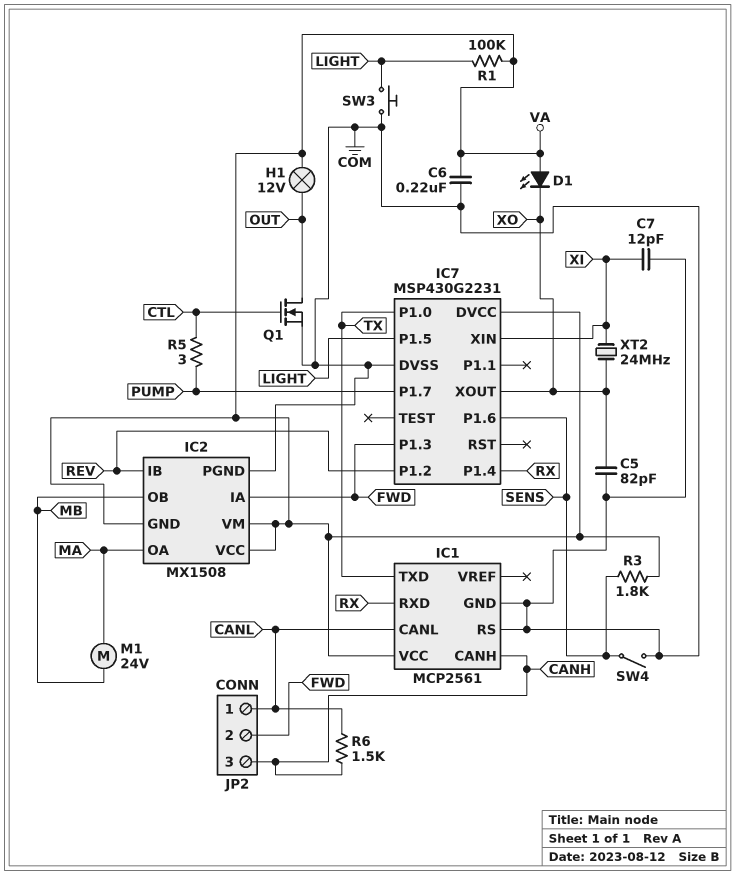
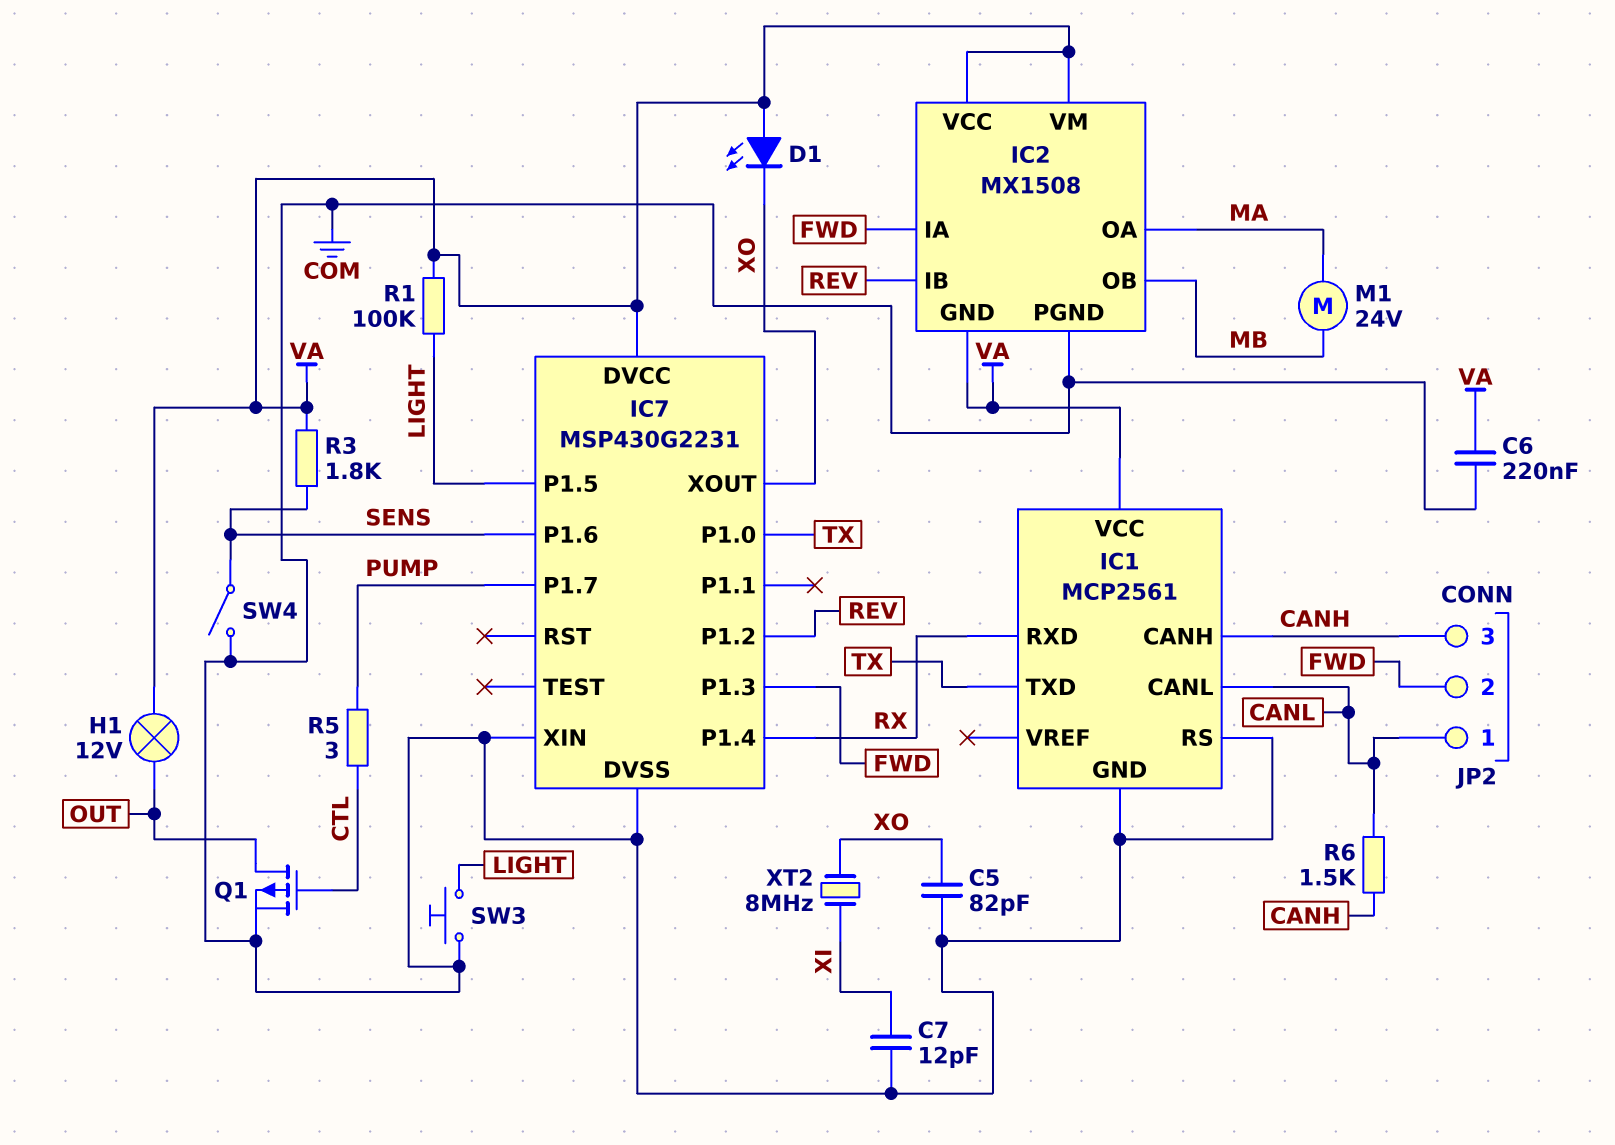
IC7 pin XIN: XI -> COM
Q1: NMOS (G CTL, D OUT, S COM) -> PMOS (G CTL, D OUT, S COM)
XT2: 24MHz (XI, XO) -> 8MHz (XI, XO)

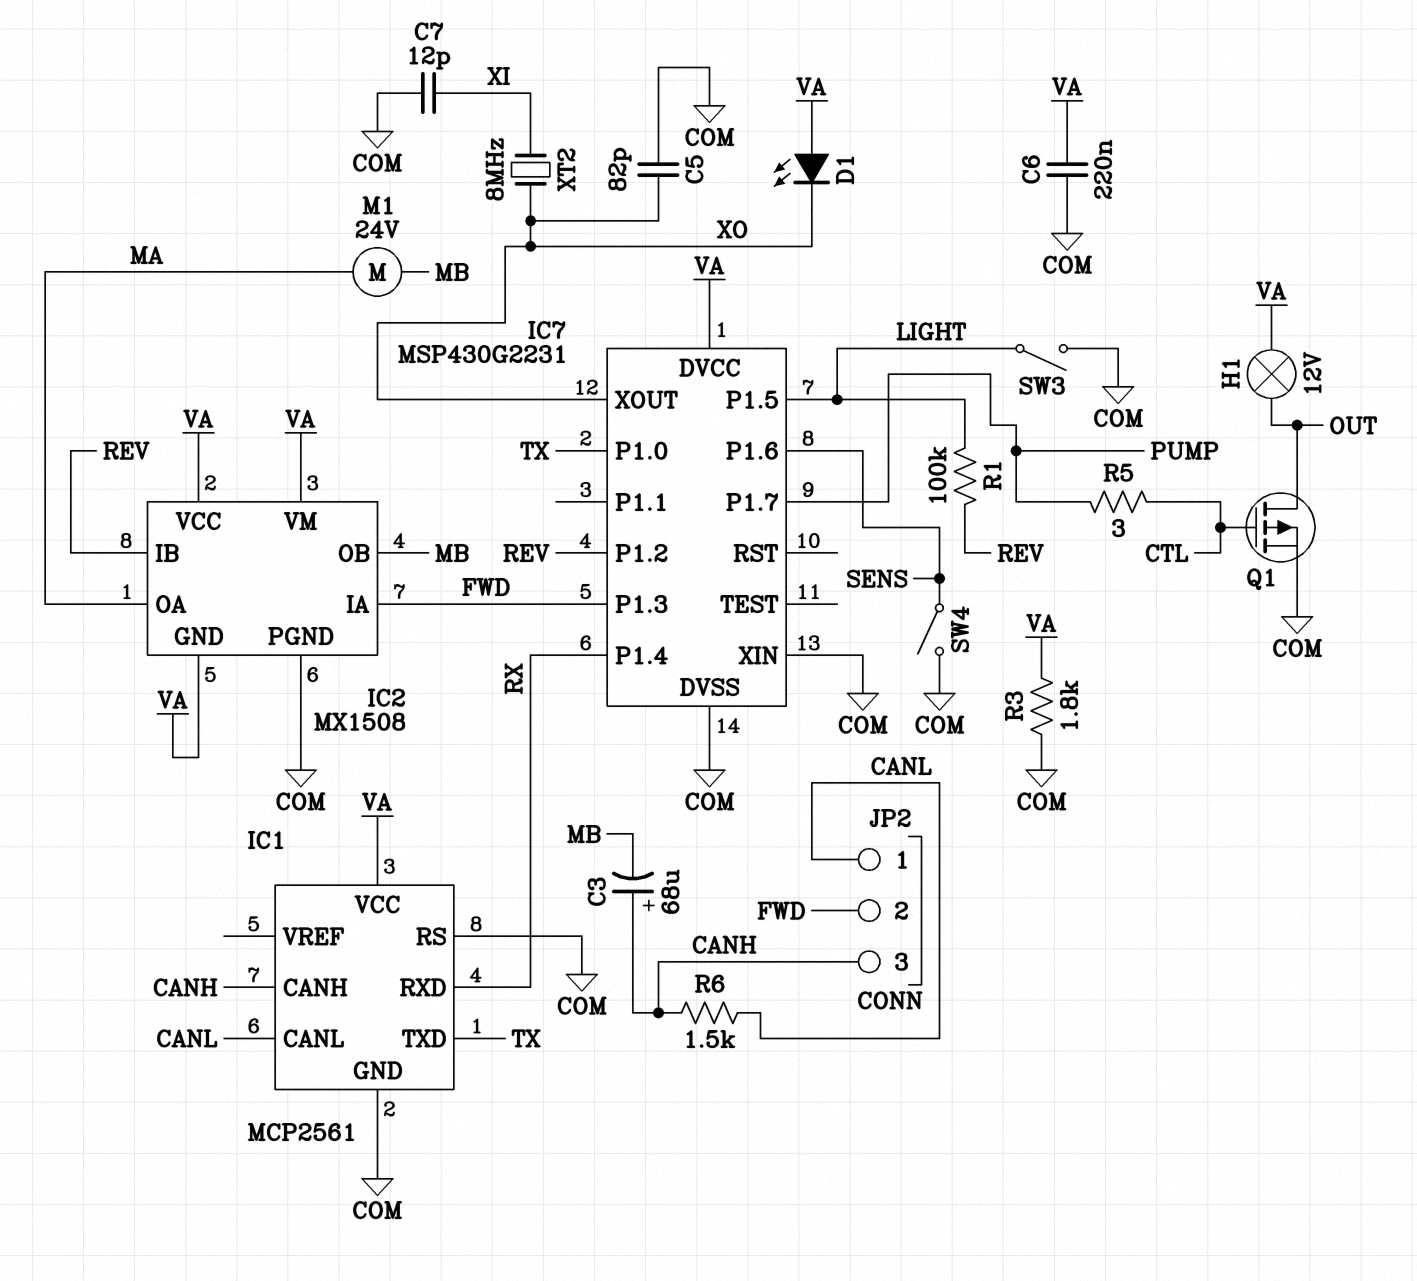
C3: none -> 68uF (plus CANH, minus MB)
R1: 100k (LIGHT, VA) -> 100k (LIGHT, REV)
R3: 1.8k (SENS, VA) -> 1.8k (COM, VA)
SW3: button (COM, LIGHT) -> switch (COM, LIGHT)

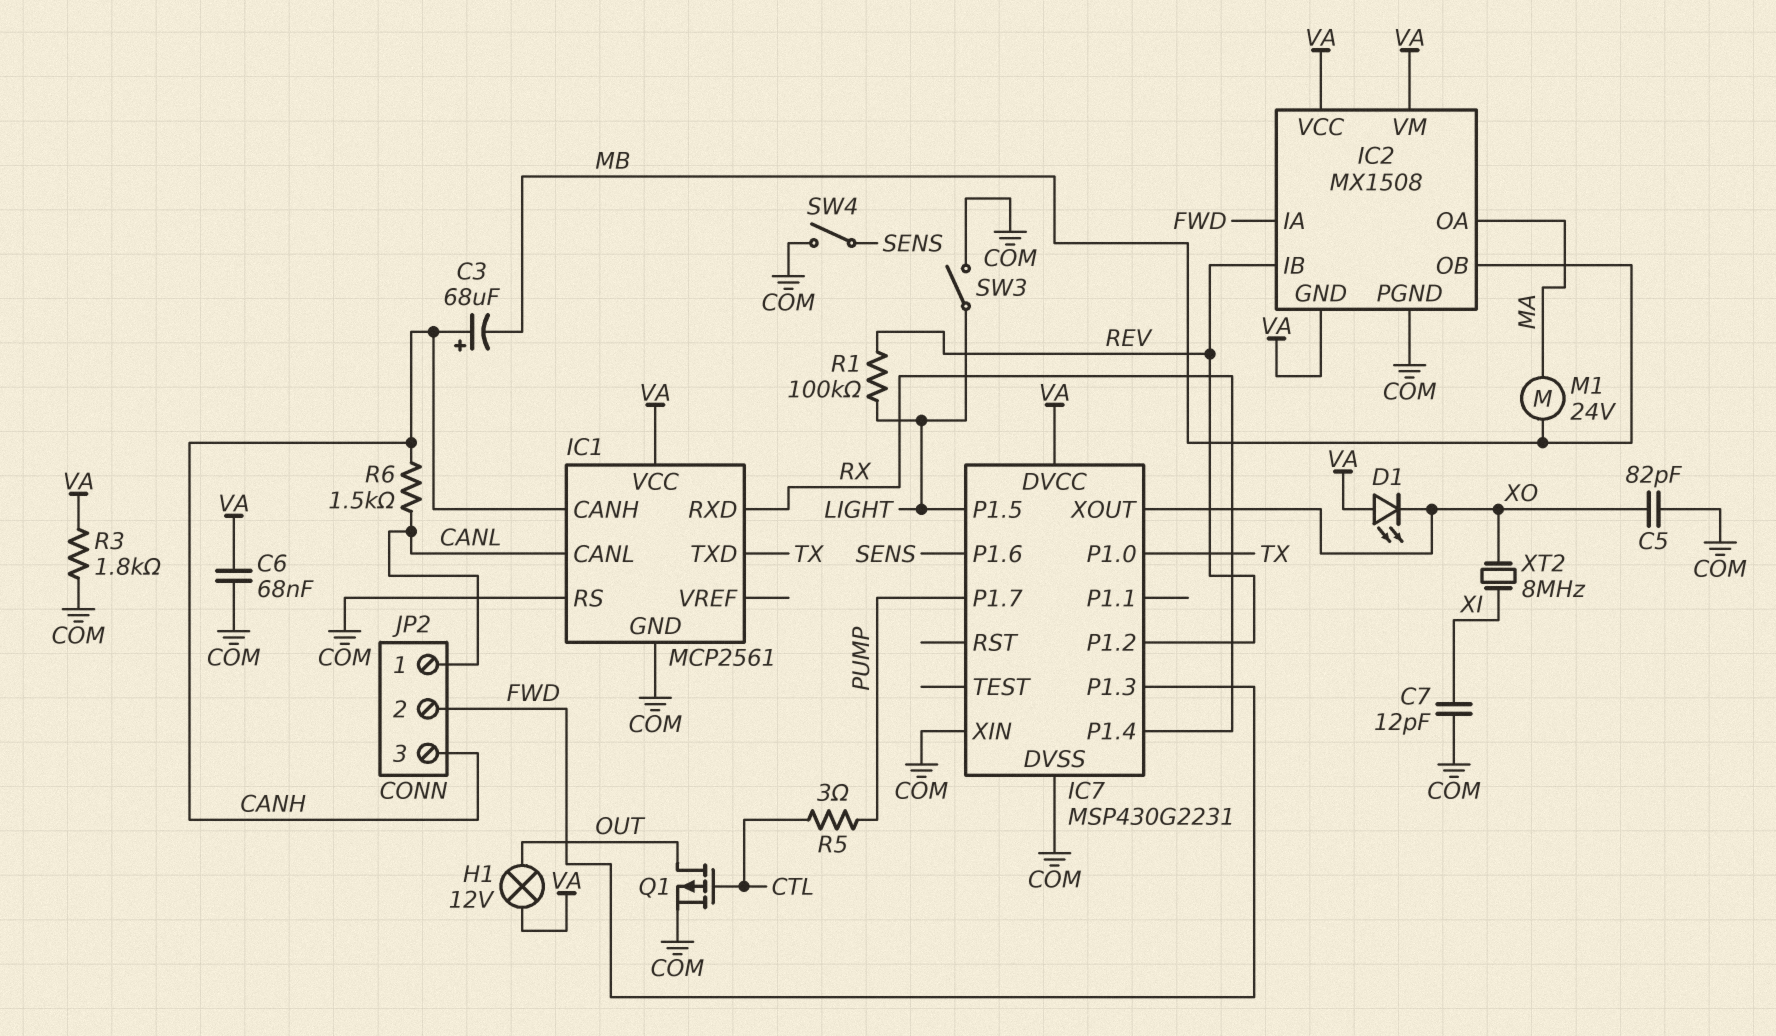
C6: 220nF (COM, VA) -> 68nF (COM, VA)

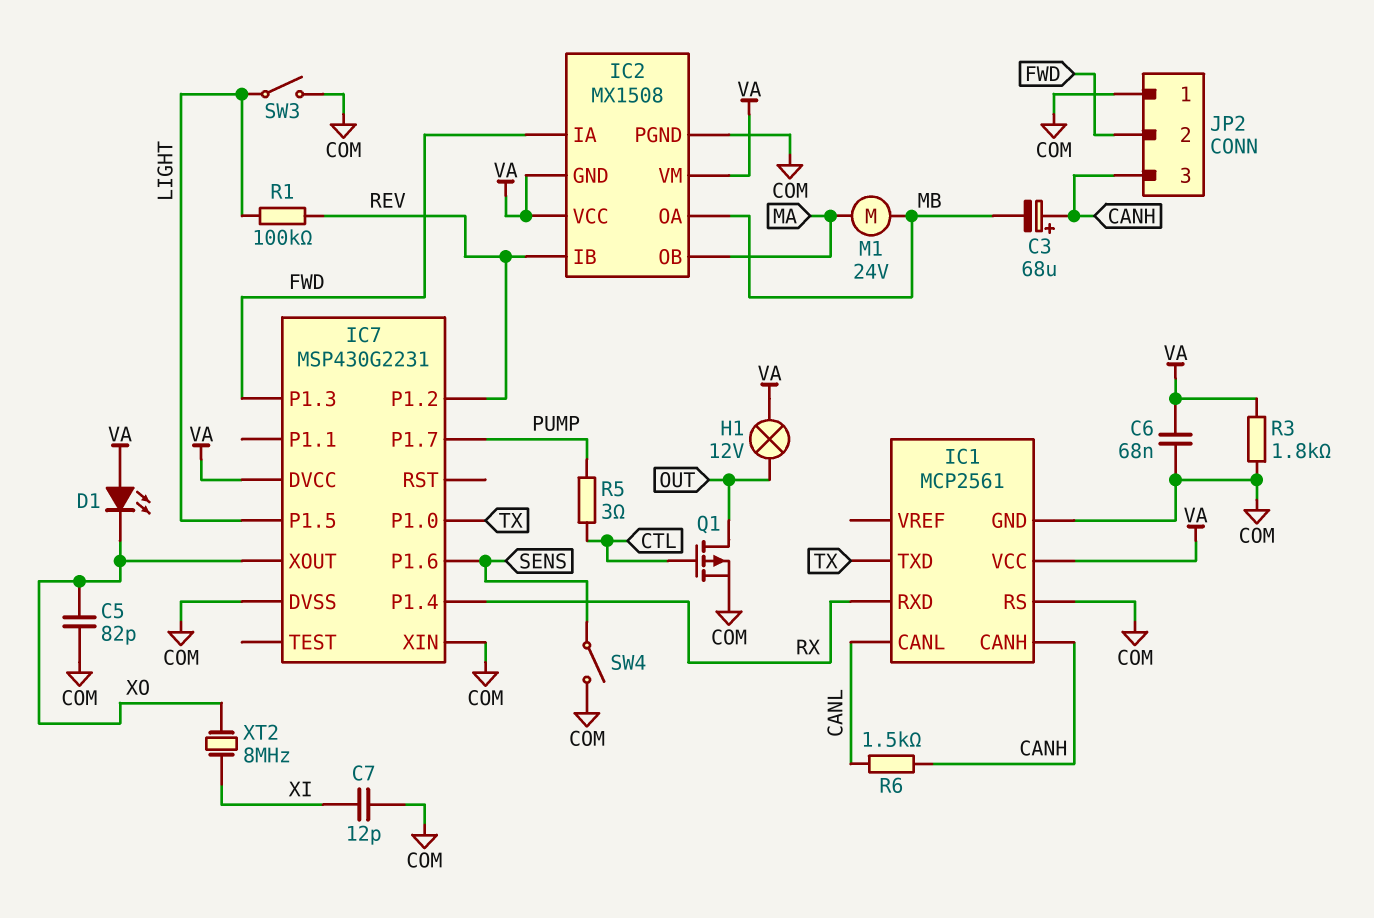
IC2 pin OA: MA -> MB
IC2 pin OB: MB -> MA
JP2 pin 1: CANL -> COM

